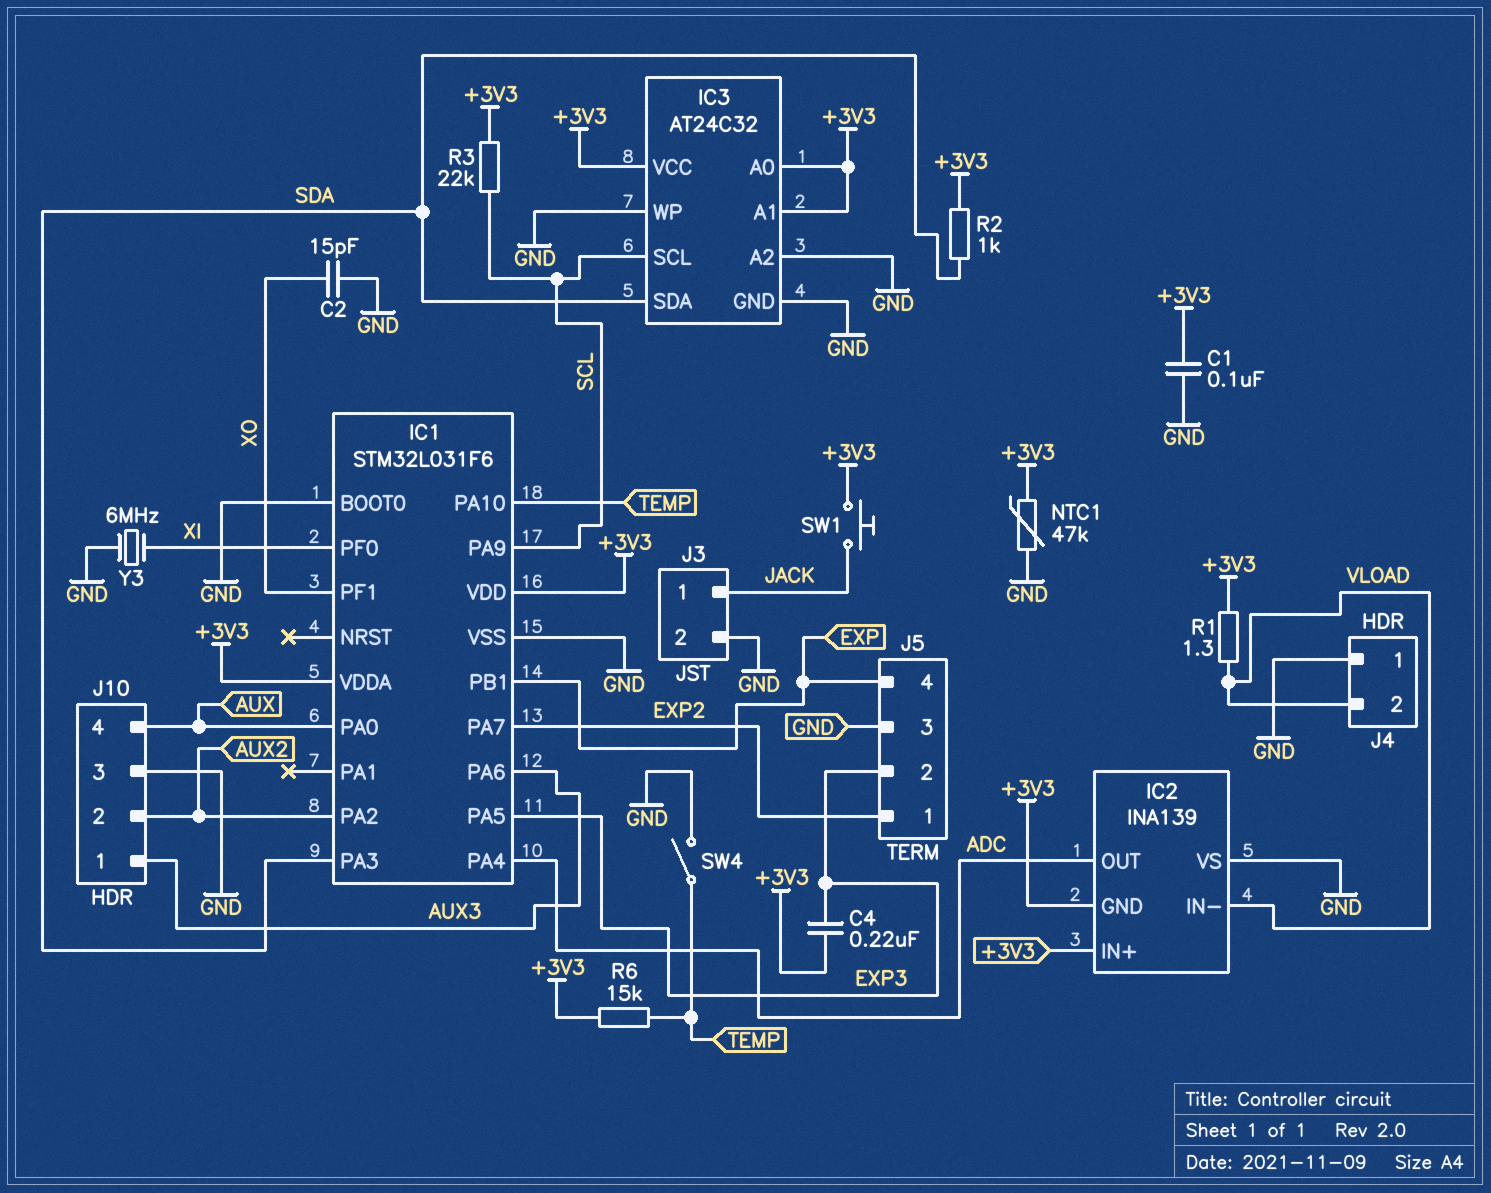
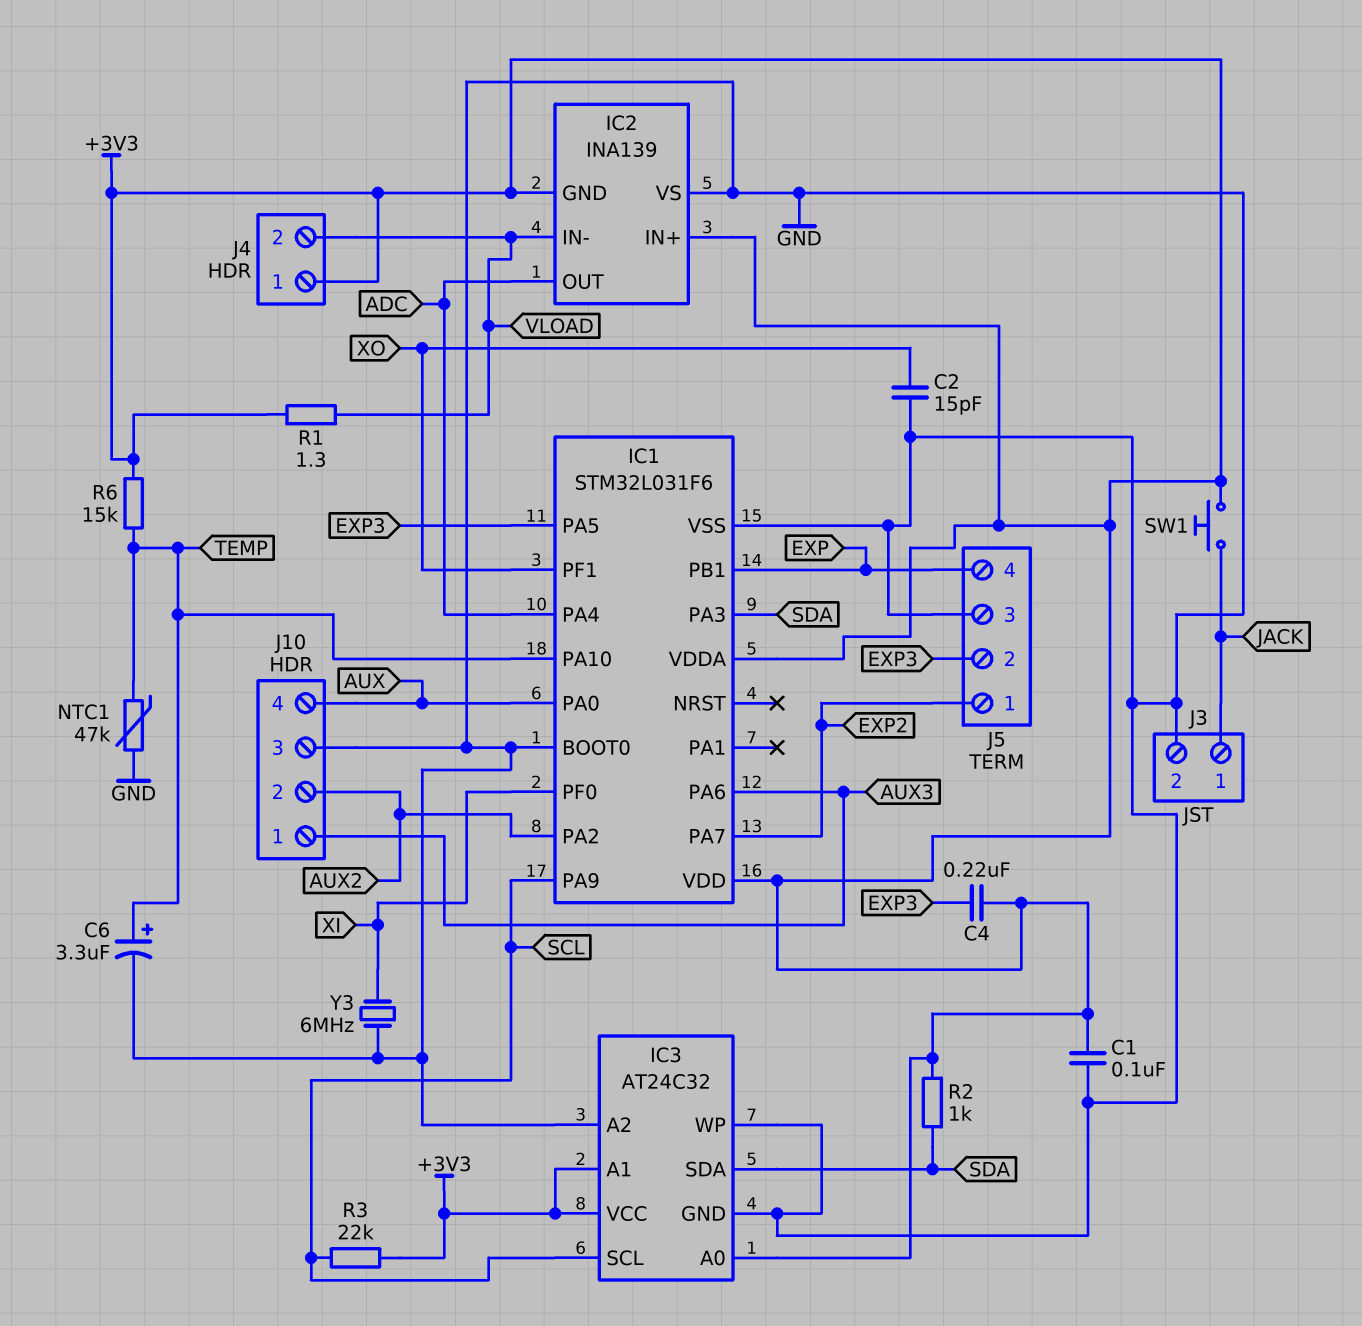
C6: none -> 3.3uF (plus TEMP, minus GND)
J4 pin 1: GND -> +3V3
NTC1: 47k (+3V3, GND) -> 47k (GND, TEMP)
SW4: switch (GND, TEMP) -> none

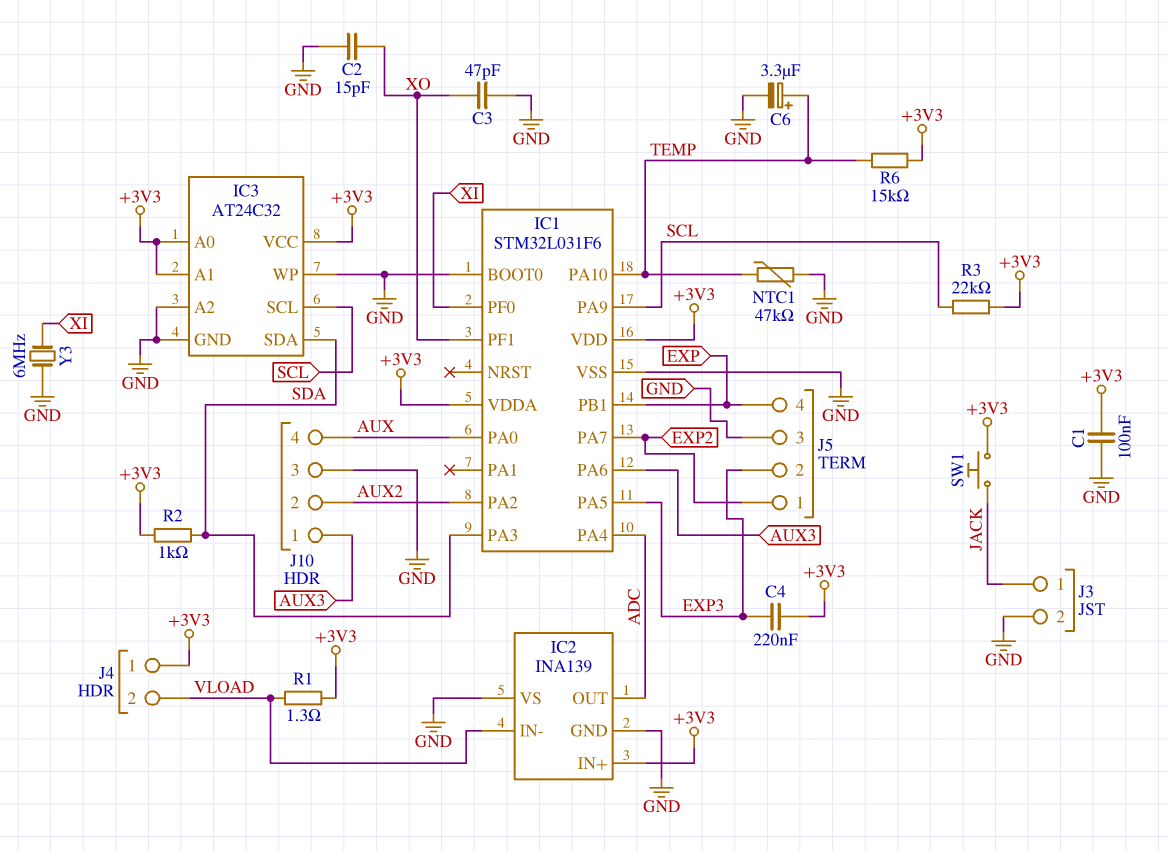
C3: none -> 47pF (GND, XO)
IC2 pin GND: +3V3 -> GND

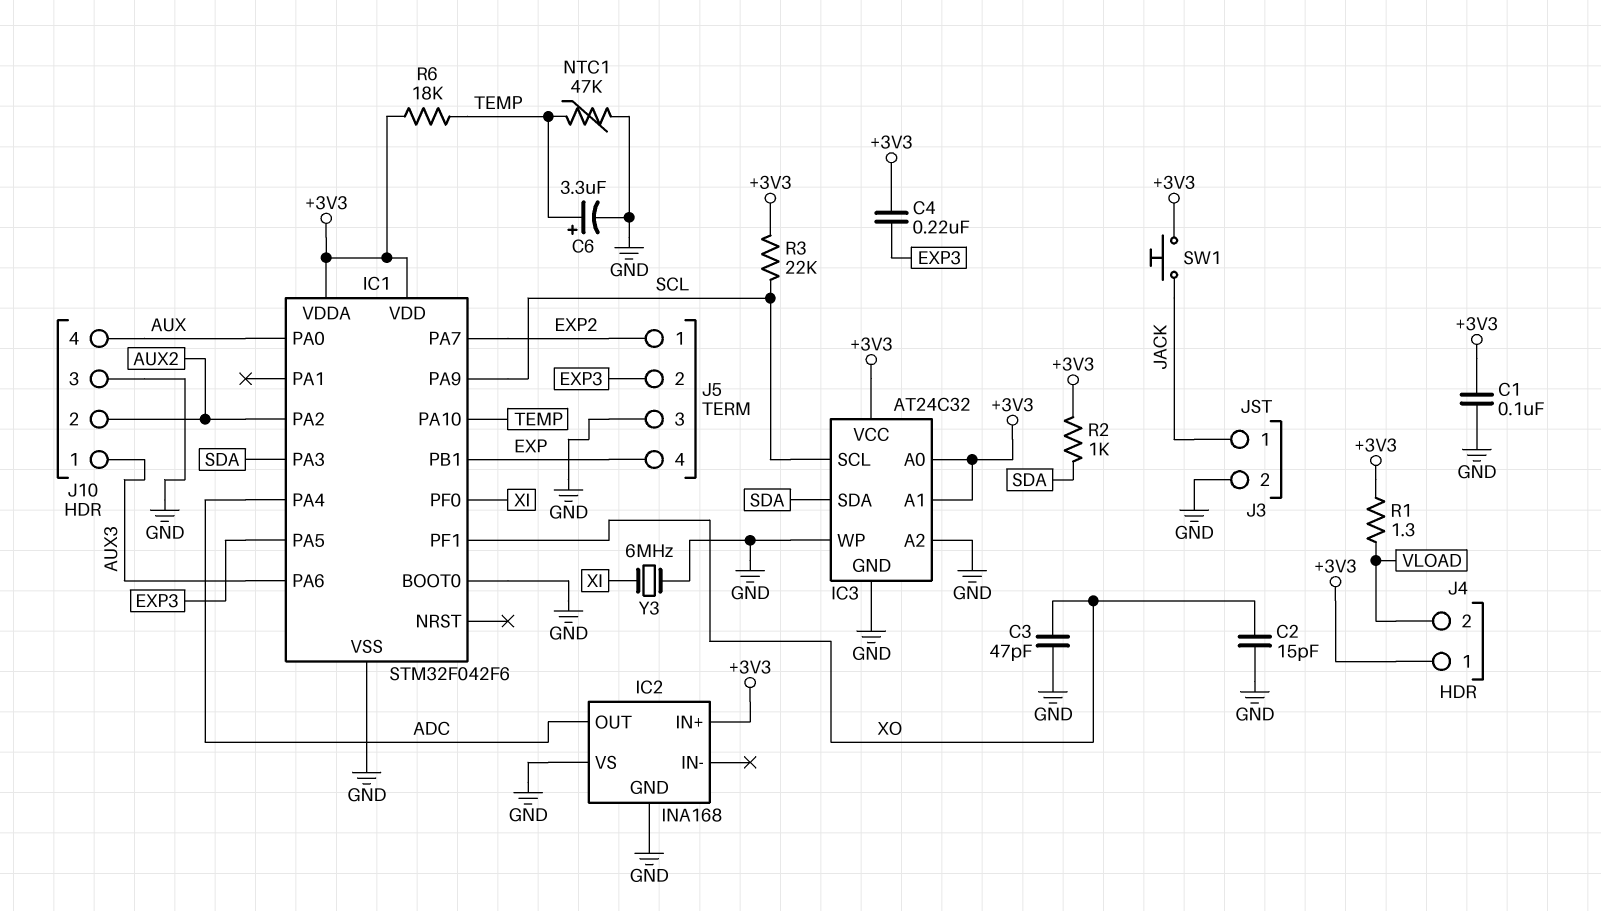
IC1: STM32L031F6 -> STM32F042F6
IC2: INA139 -> INA168
IC2 pin IN-: VLOAD -> none
R6: 15k (+3V3, TEMP) -> 18k (+3V3, TEMP)

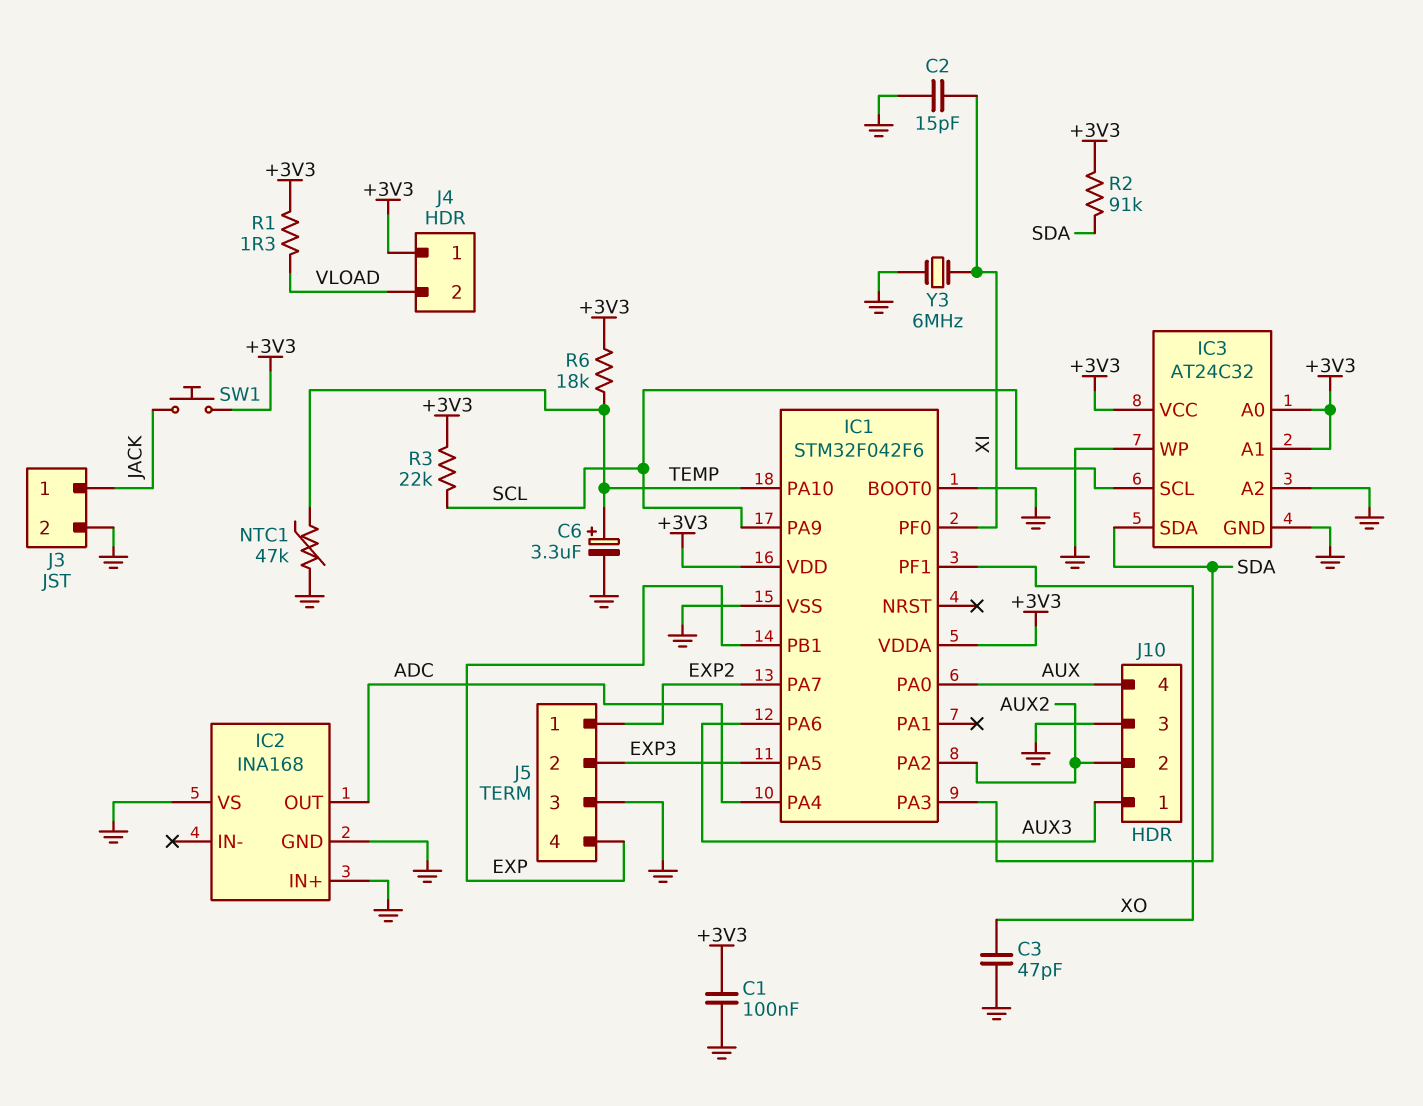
C2: 15pF (GND, XO) -> 15pF (GND, XI)
C4: 220nF (+3V3, EXP3) -> none
IC2 pin IN+: +3V3 -> GND
R2: 1k (+3V3, SDA) -> 91k (+3V3, SDA)

